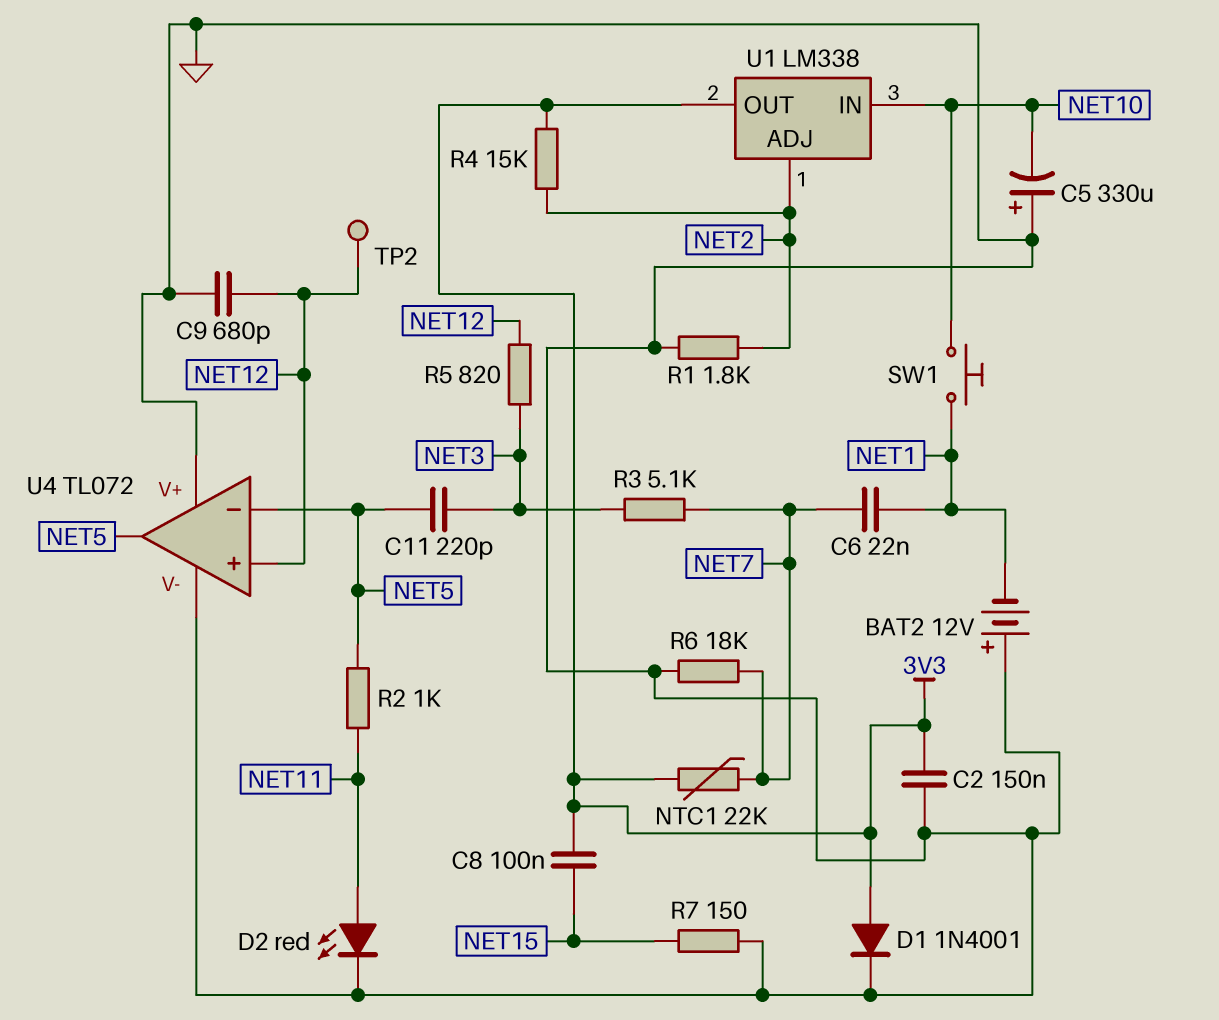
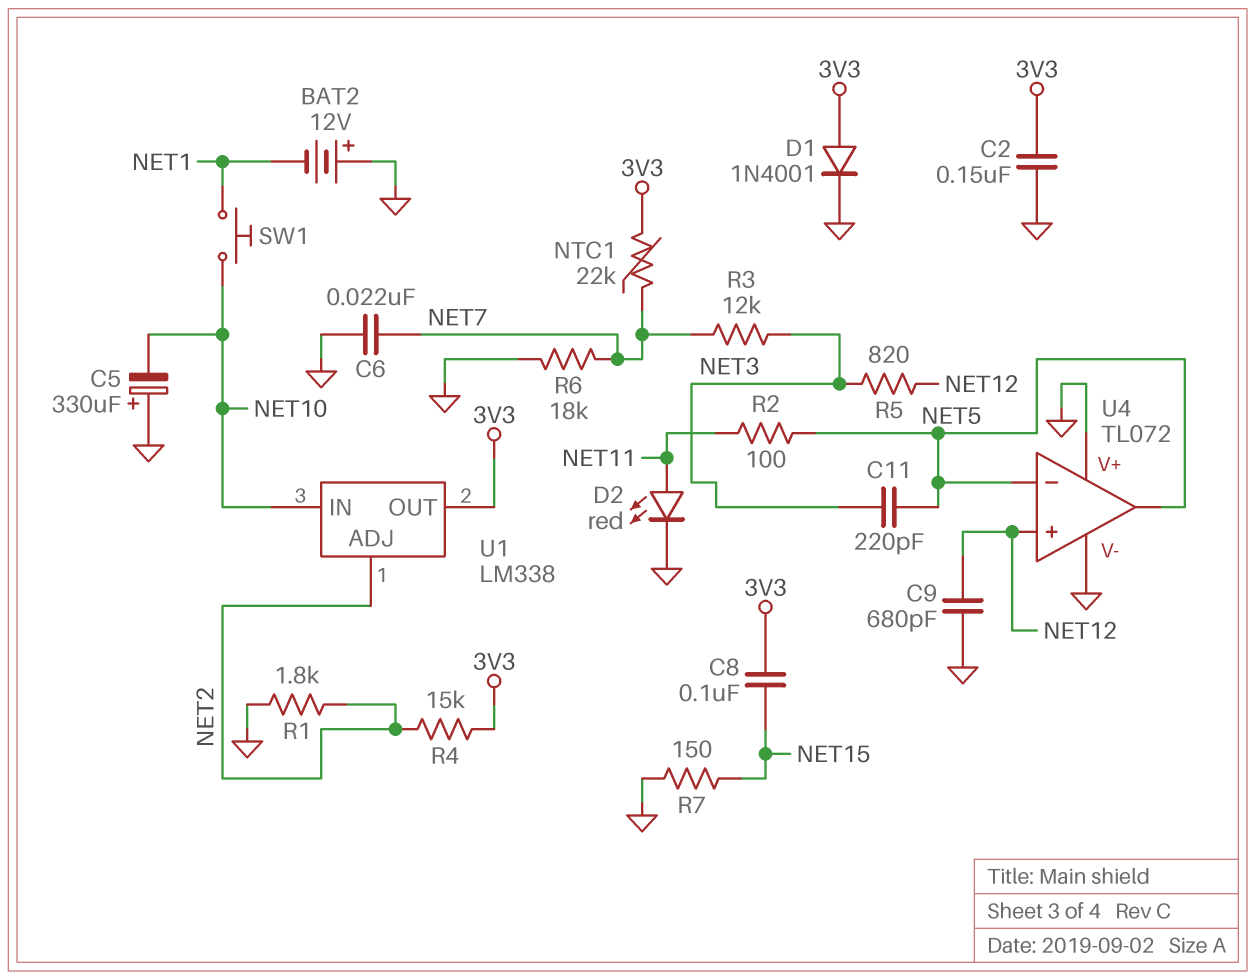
C6: 22nF (NET1, NET7) -> 22nF (GND, NET7)
R2: 1k (NET5, NET11) -> 100 (NET5, NET11)
R3: 5.1k (NET3, NET7) -> 12k (NET3, NET7)
TP2: test point (NET12) -> none

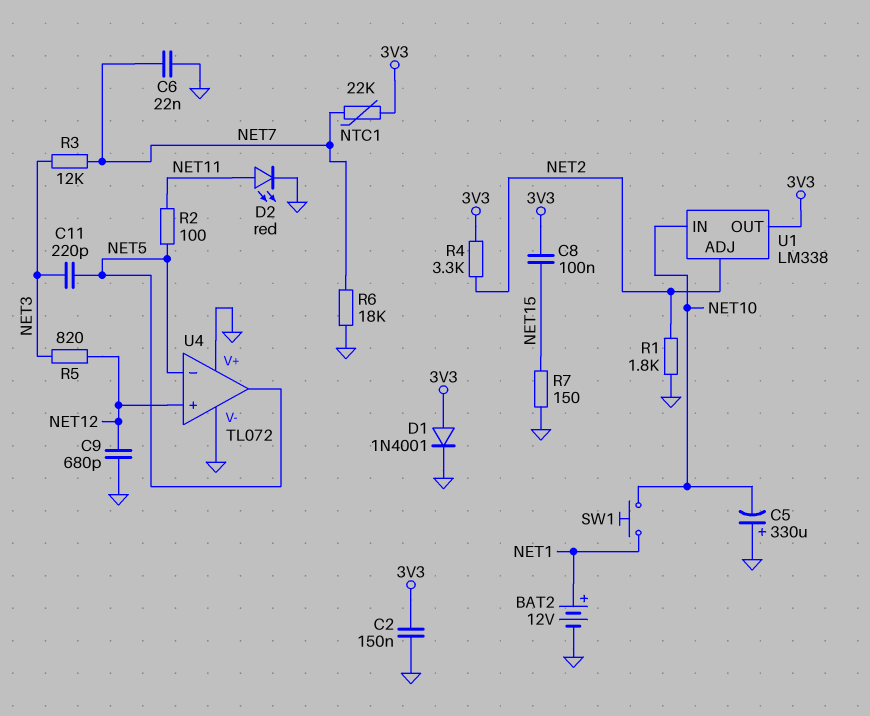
BAT2: 12V (plus GND, minus NET1) -> 12V (plus NET1, minus GND)
R4: 15k (3V3, NET2) -> 3.3k (3V3, NET2)

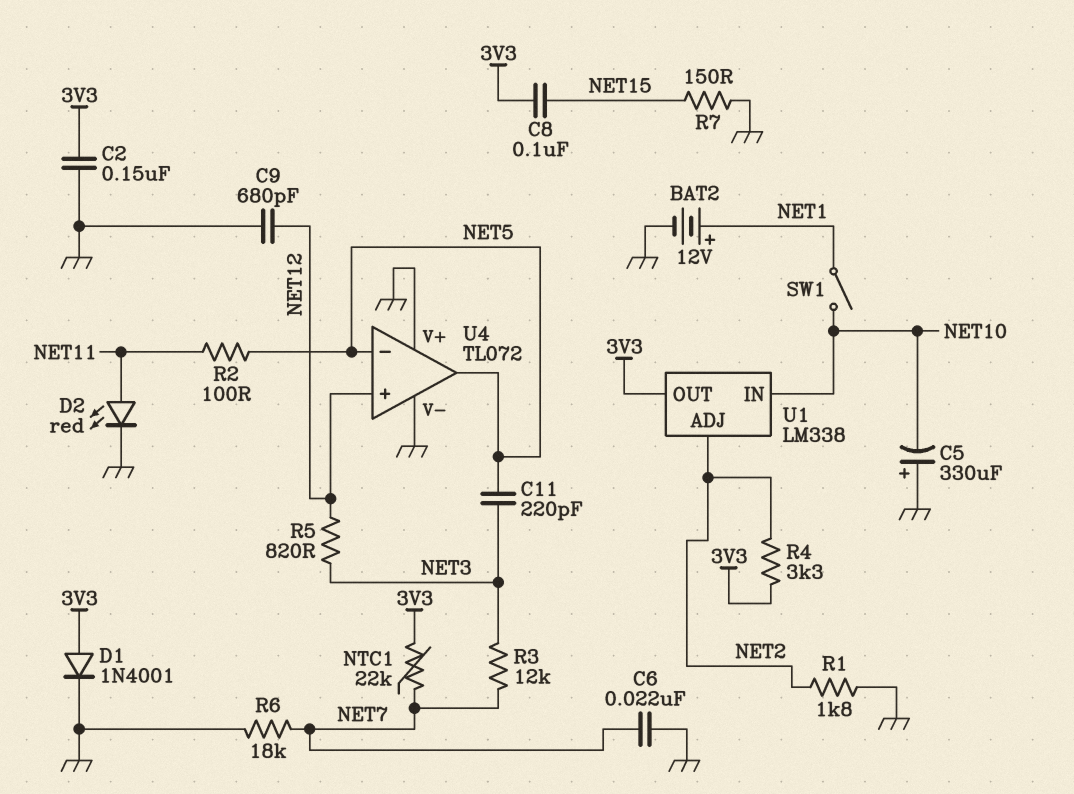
SW1: button (NET1, NET10) -> switch (NET1, NET10)

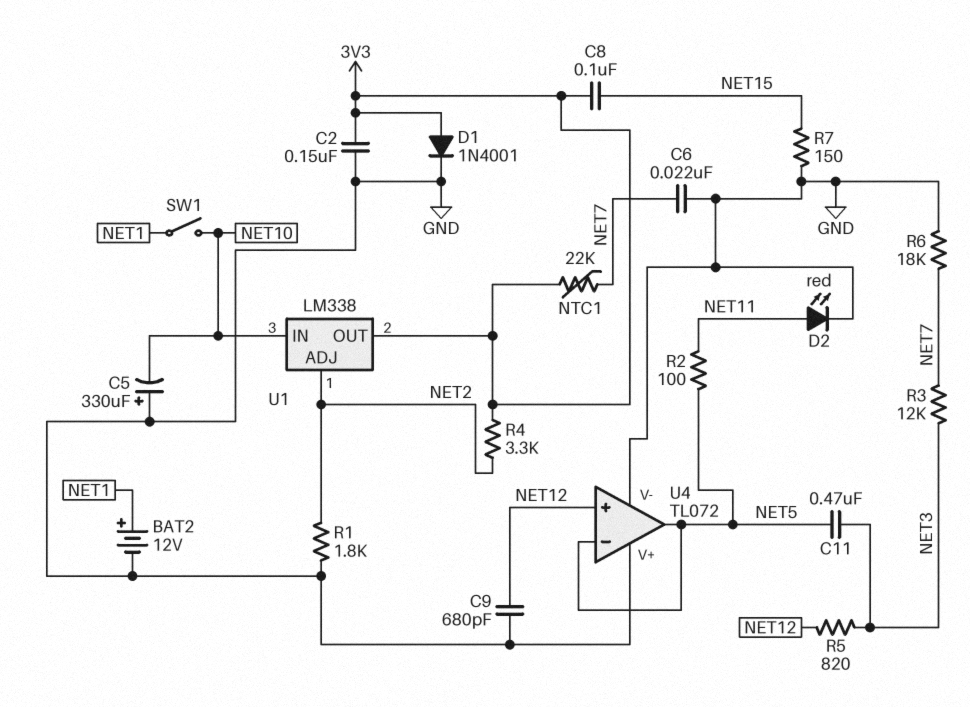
C11: 220pF (NET3, NET5) -> 470nF (NET3, NET5)

